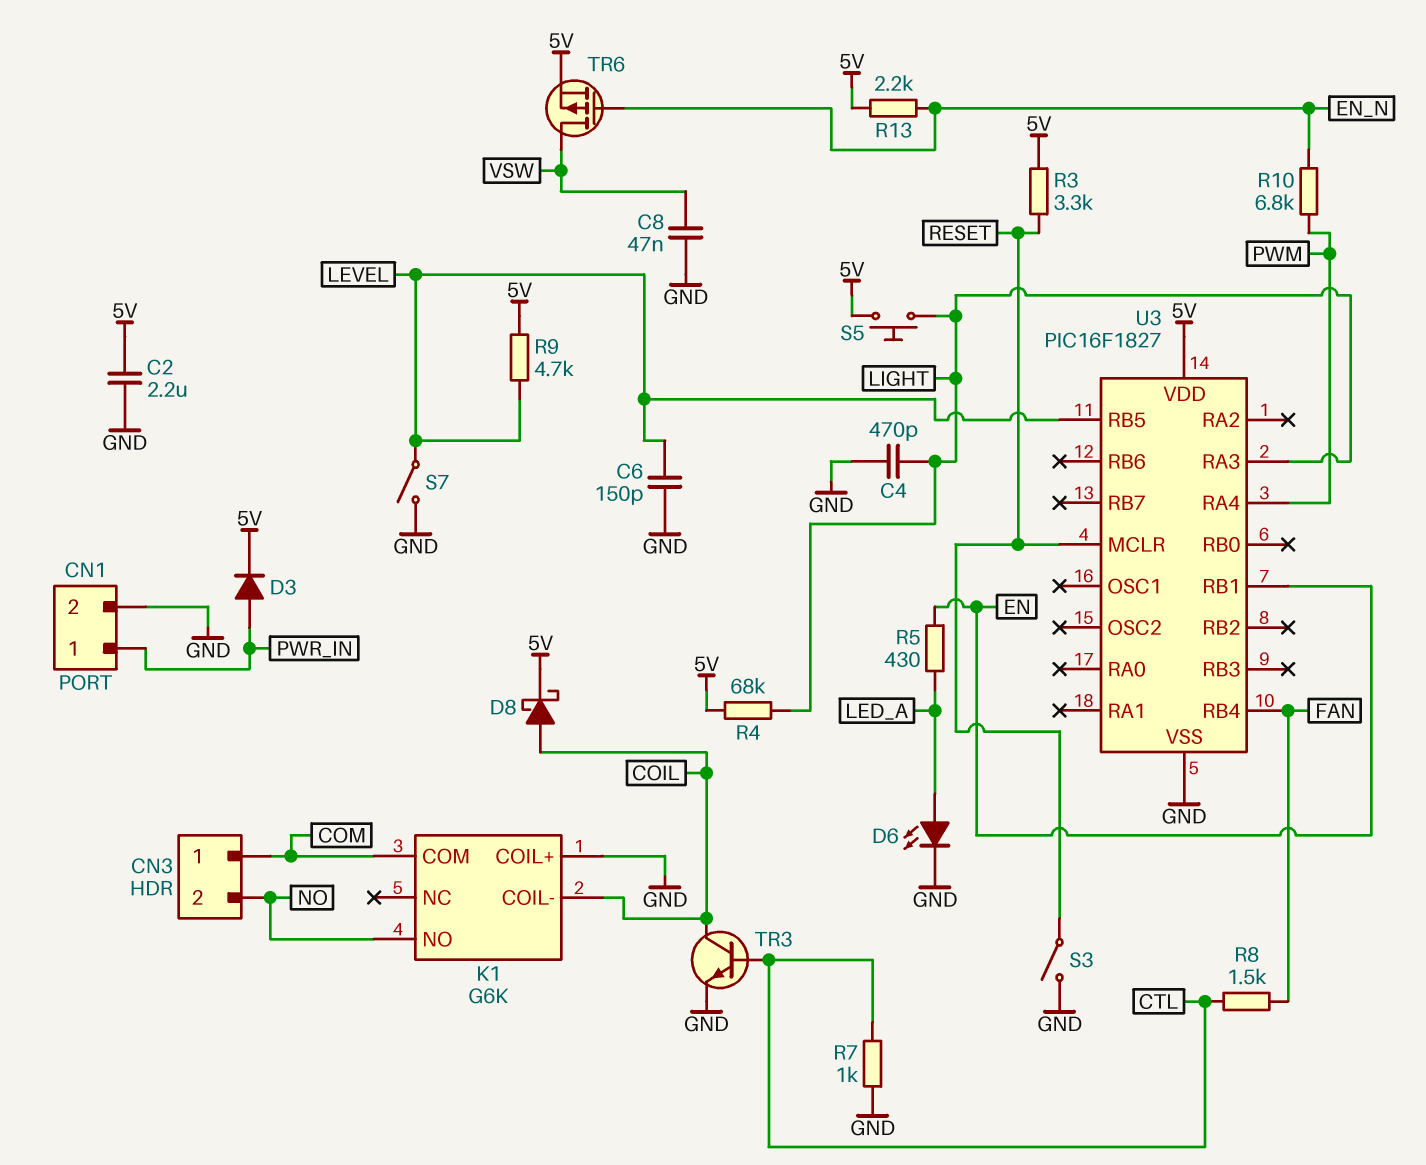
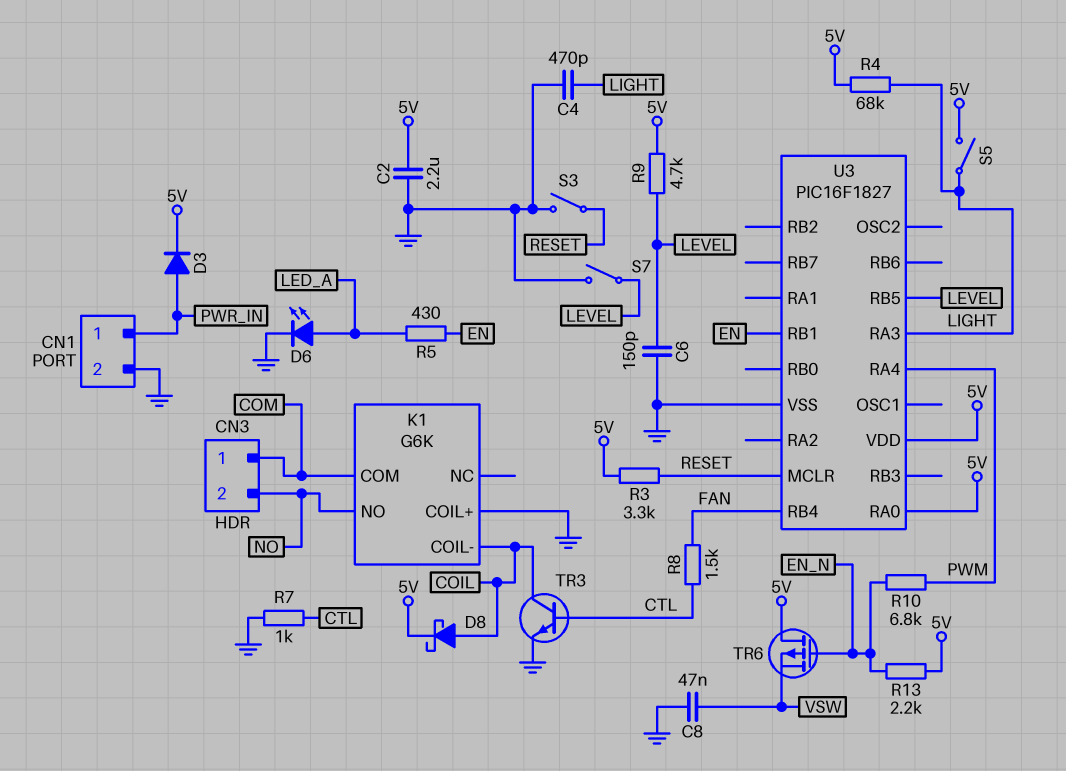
S5: button (5V, LIGHT) -> switch (5V, LIGHT)
TR6: PMOS (G EN_N, D VSW, S 5V) -> PMOS (G EN_N, D 5V, S VSW)
U3 pin RA0: none -> 5V

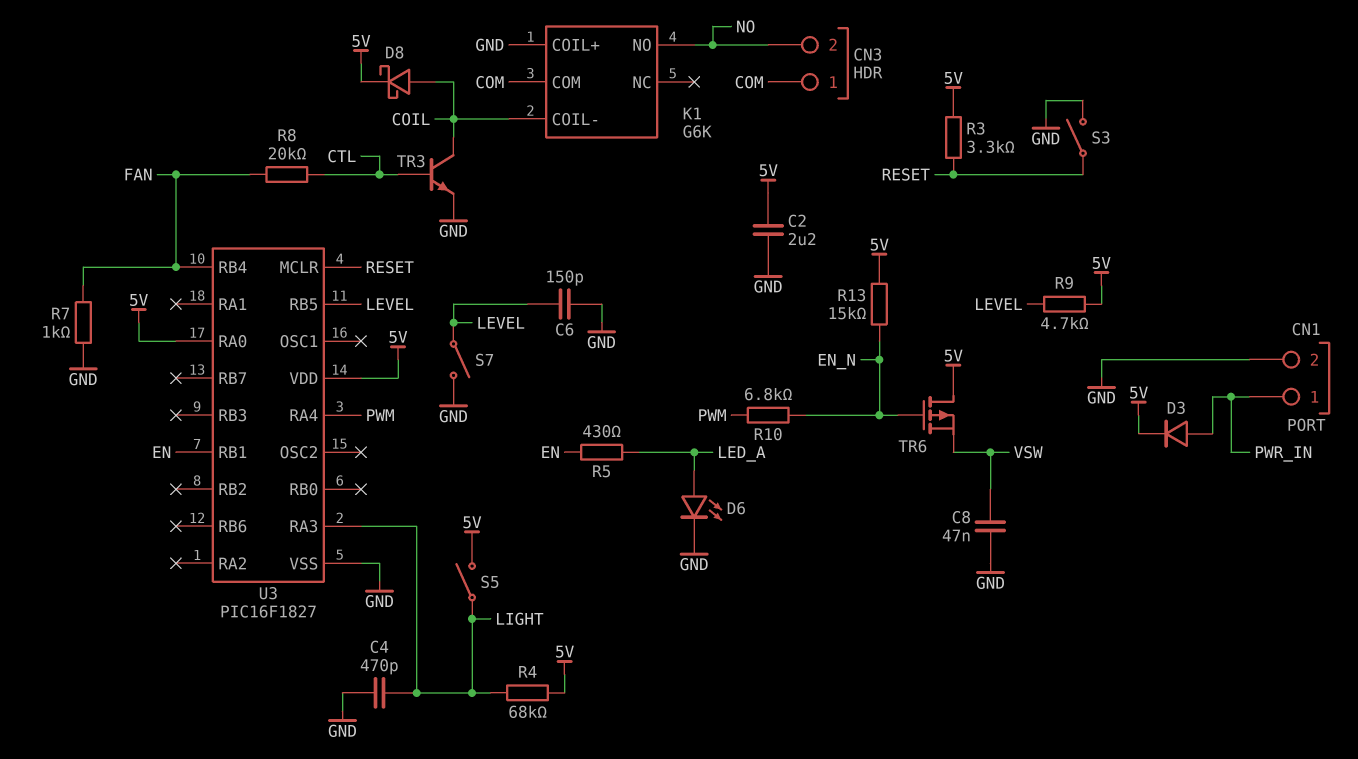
R7: 1k (CTL, GND) -> 1k (FAN, GND)
R8: 1.5k (CTL, FAN) -> 20k (CTL, FAN)
R13: 2.2k (5V, EN_N) -> 15k (5V, EN_N)

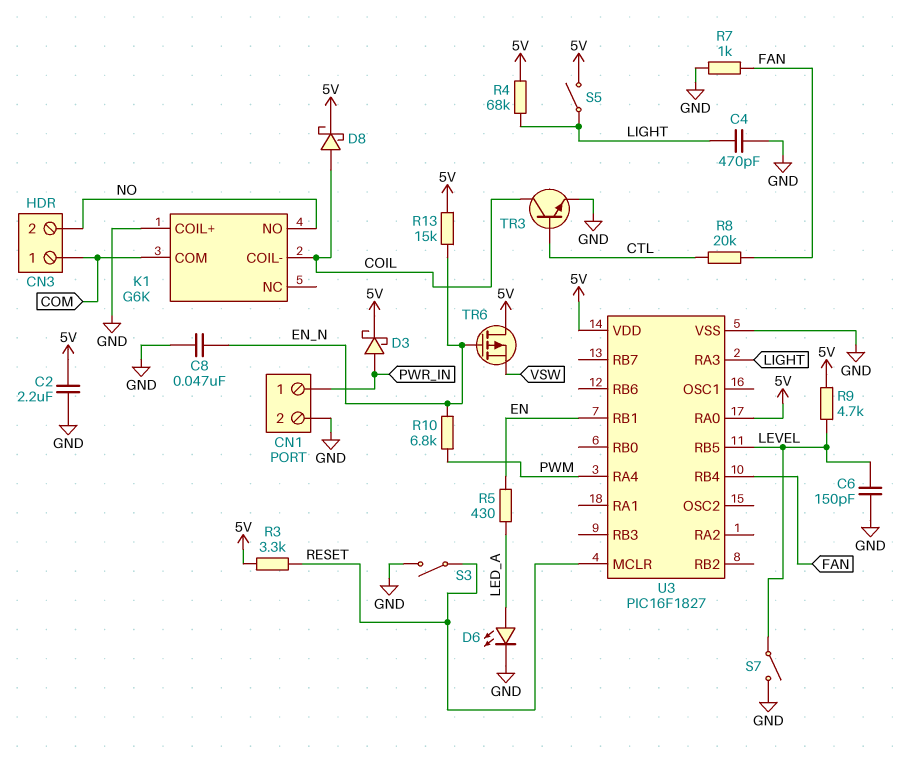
C8: 47nF (GND, VSW) -> 47nF (EN_N, GND)
D3: diode (A PWR_IN, K 5V) -> schottky (A PWR_IN, K 5V)

